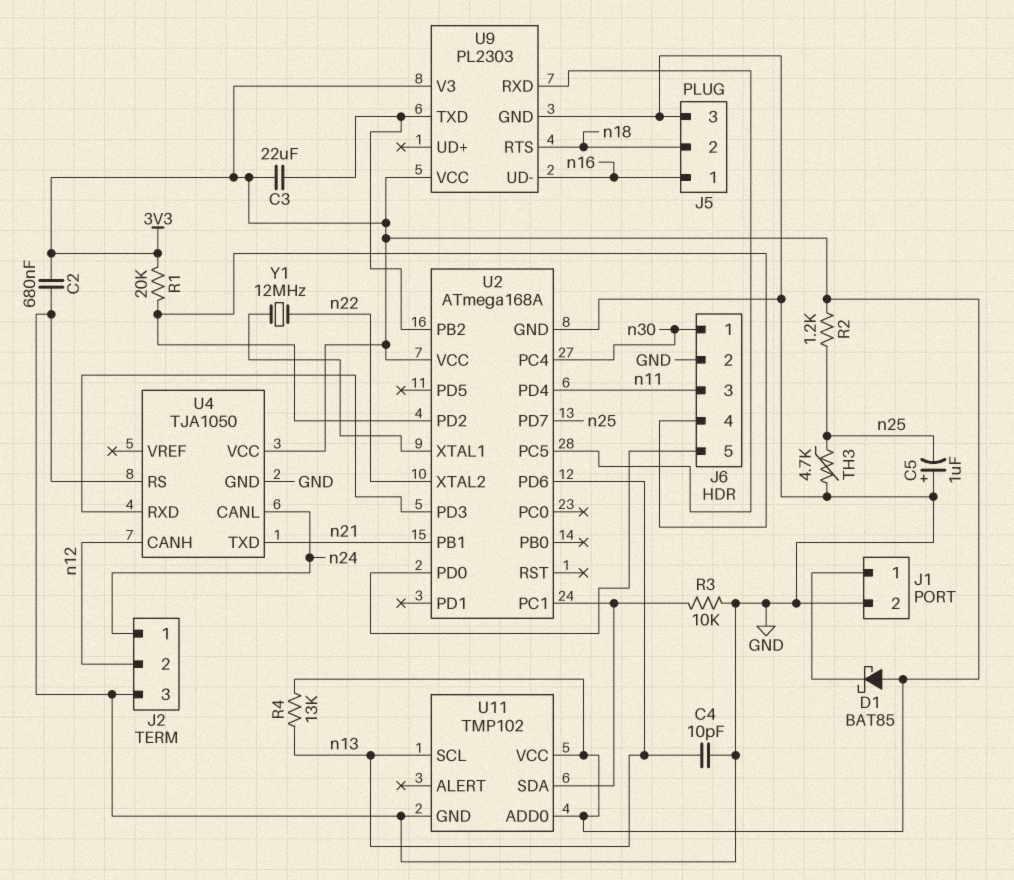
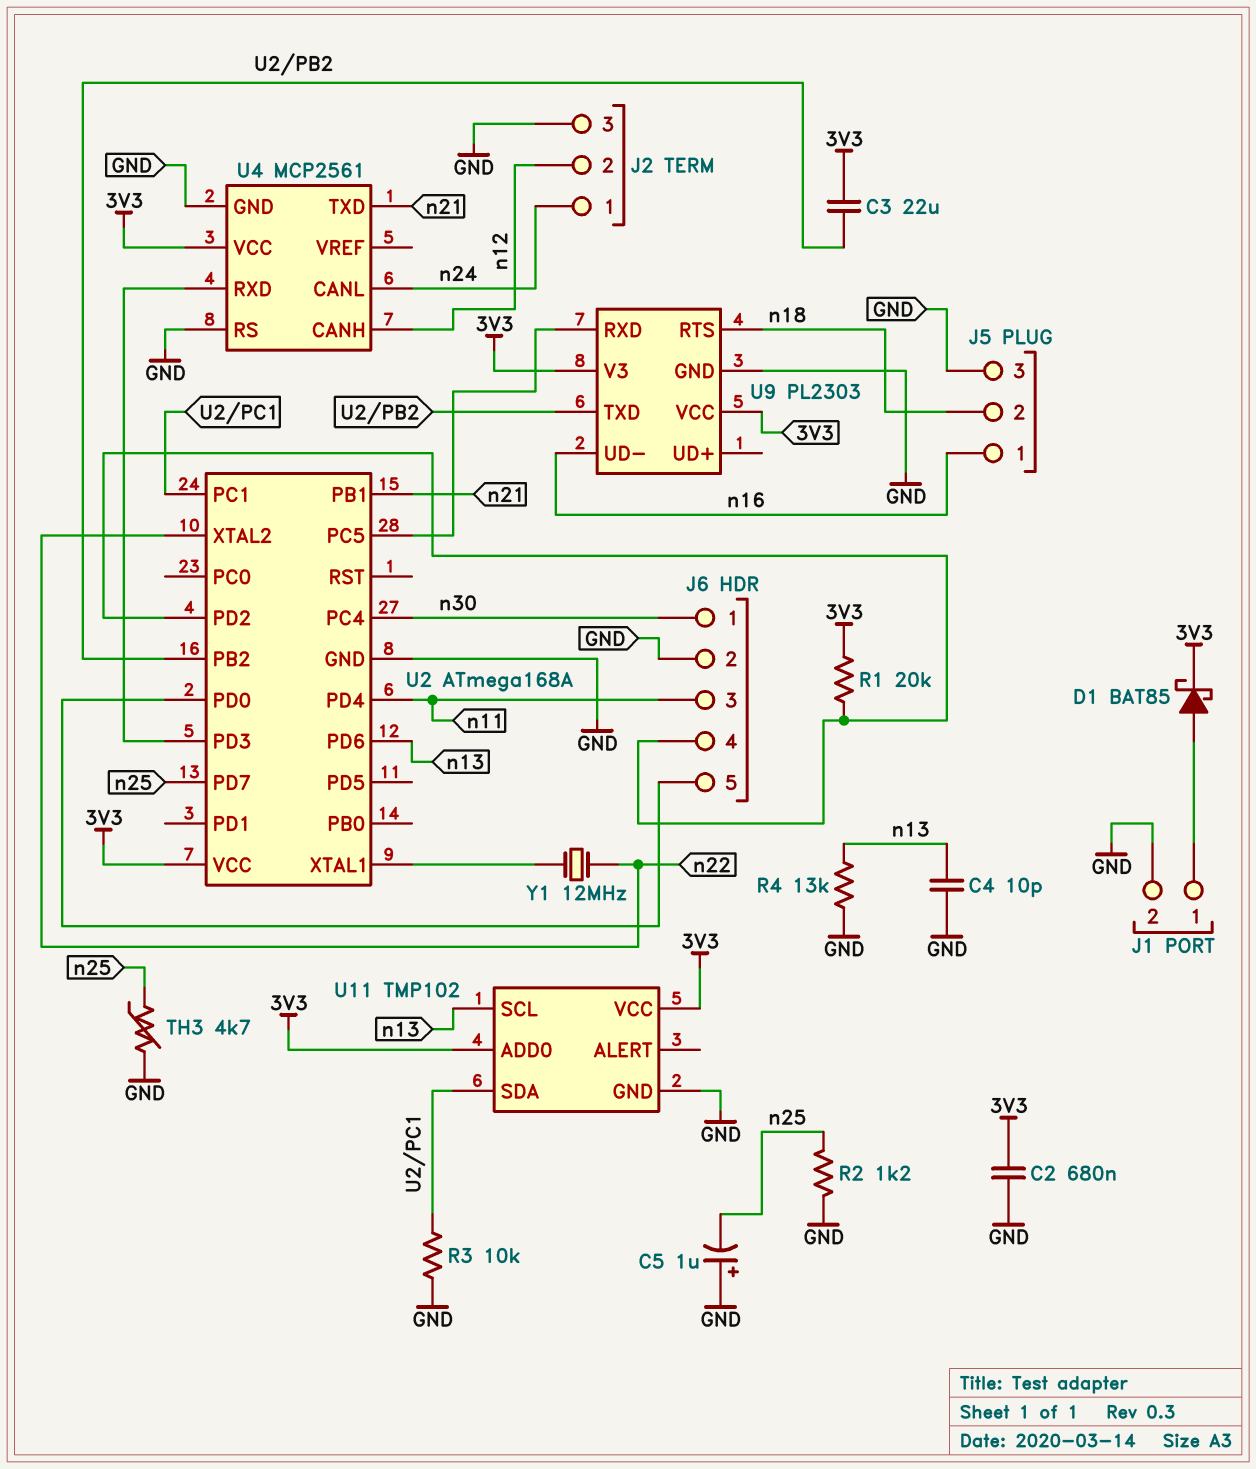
D1: schottky BAT85 (A 3V3, K J1/1) -> schottky BAT85 (A J1/1, K 3V3)
R2: 1.2k (3V3, n25) -> 1.2k (GND, n25)
R4: 13k (3V3, n13) -> 13k (GND, n13)
U4: TJA1050 -> MCP2561

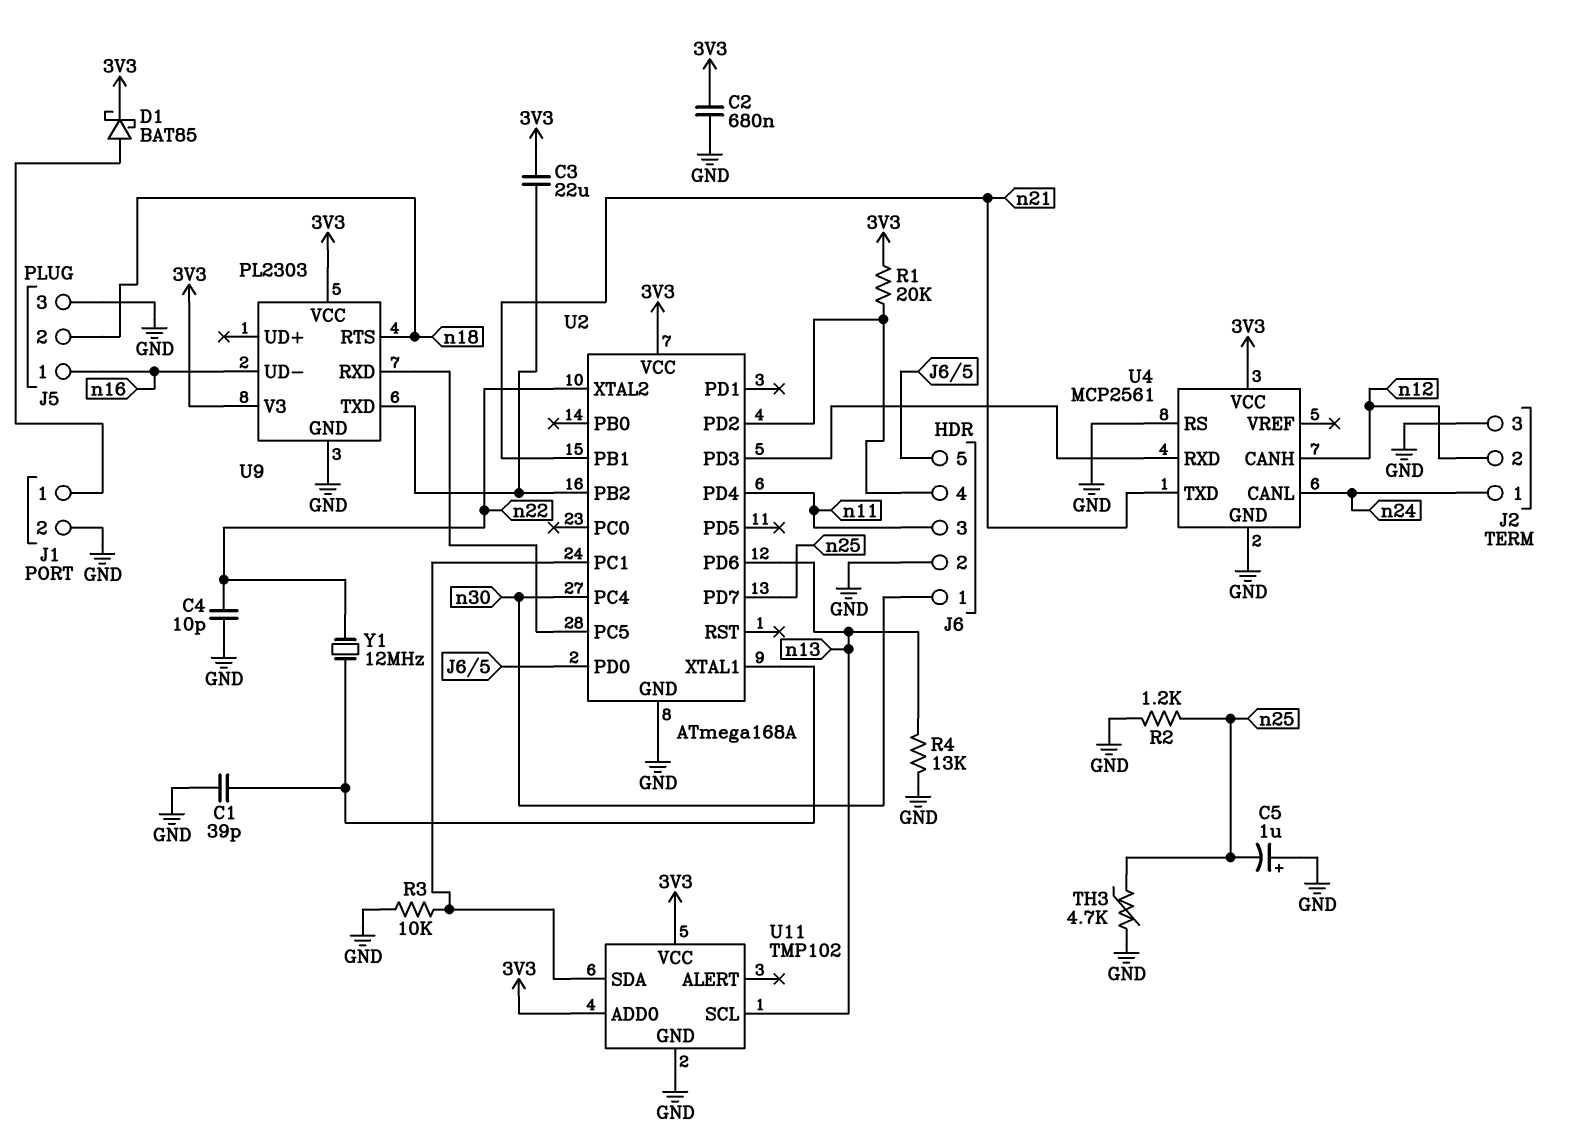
C1: none -> 39pF (GND, U2/XTAL1)
C4: 10pF (GND, n13) -> 10pF (GND, n22)

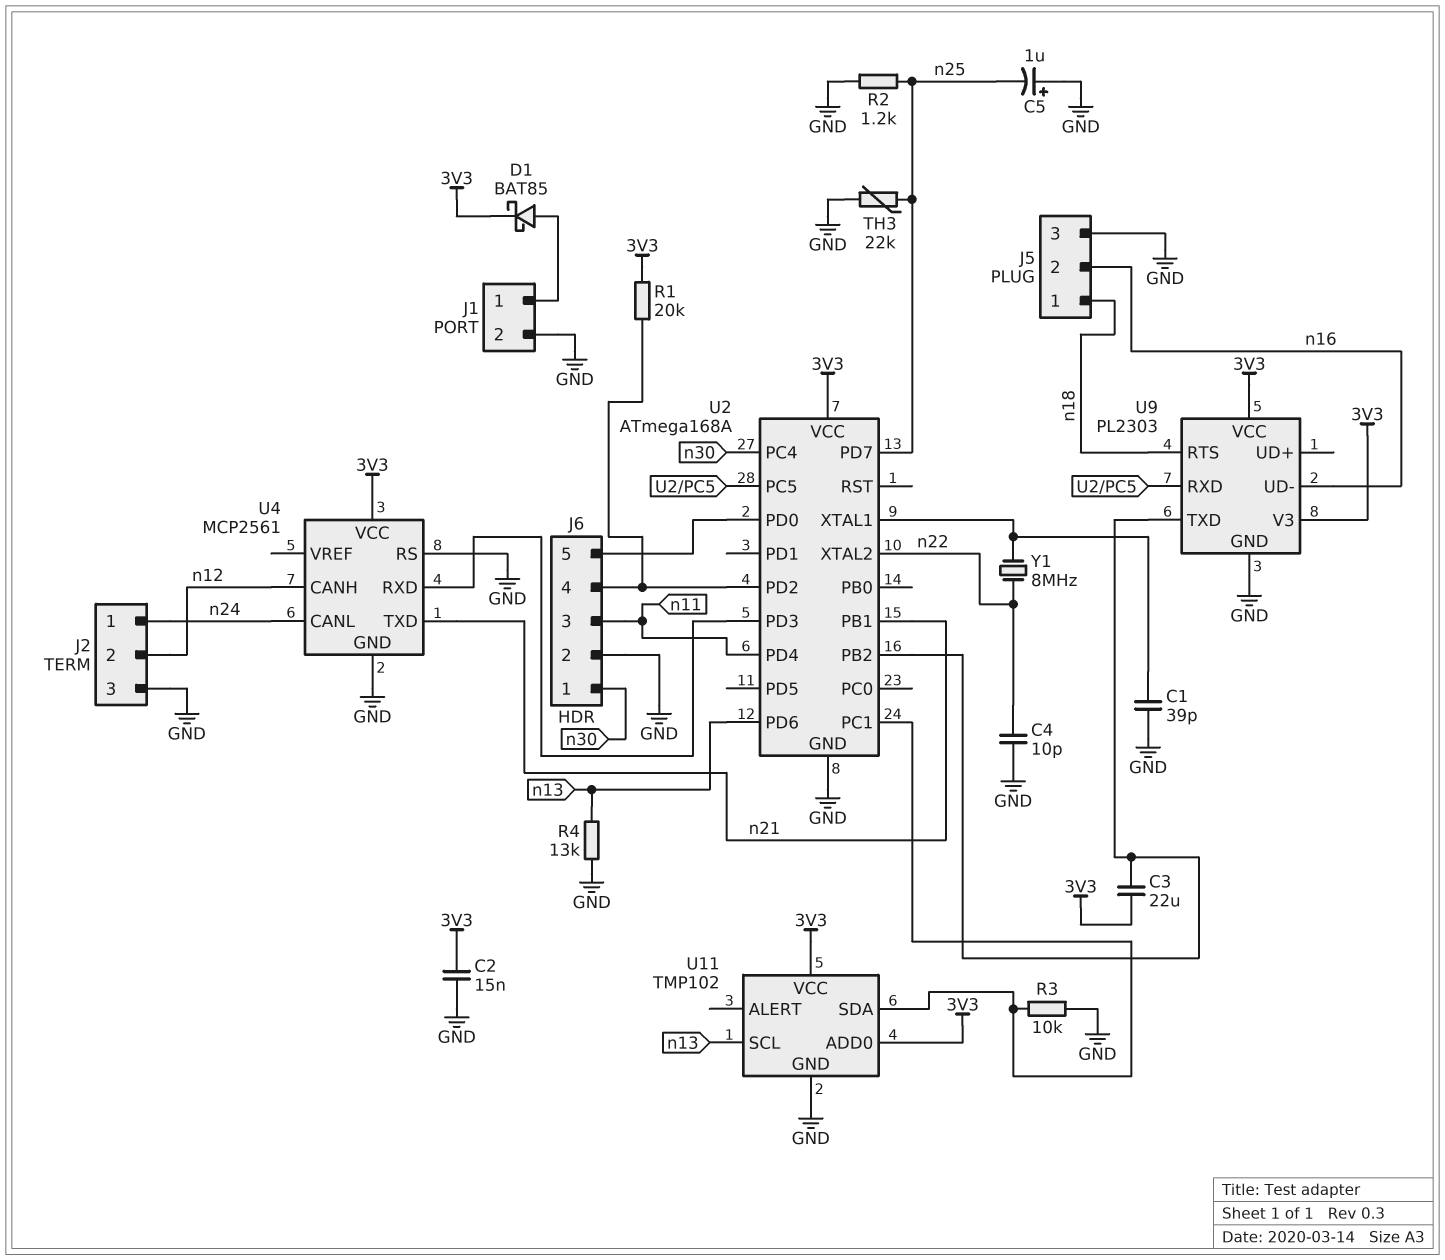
C2: 680nF (3V3, GND) -> 15nF (3V3, GND)
J5 pin 1: n16 -> n18
J5 pin 2: n18 -> n16
TH3: 4.7k (GND, n25) -> 22k (GND, n25)
Y1: 12MHz (U2/XTAL1, n22) -> 8MHz (U2/XTAL1, n22)

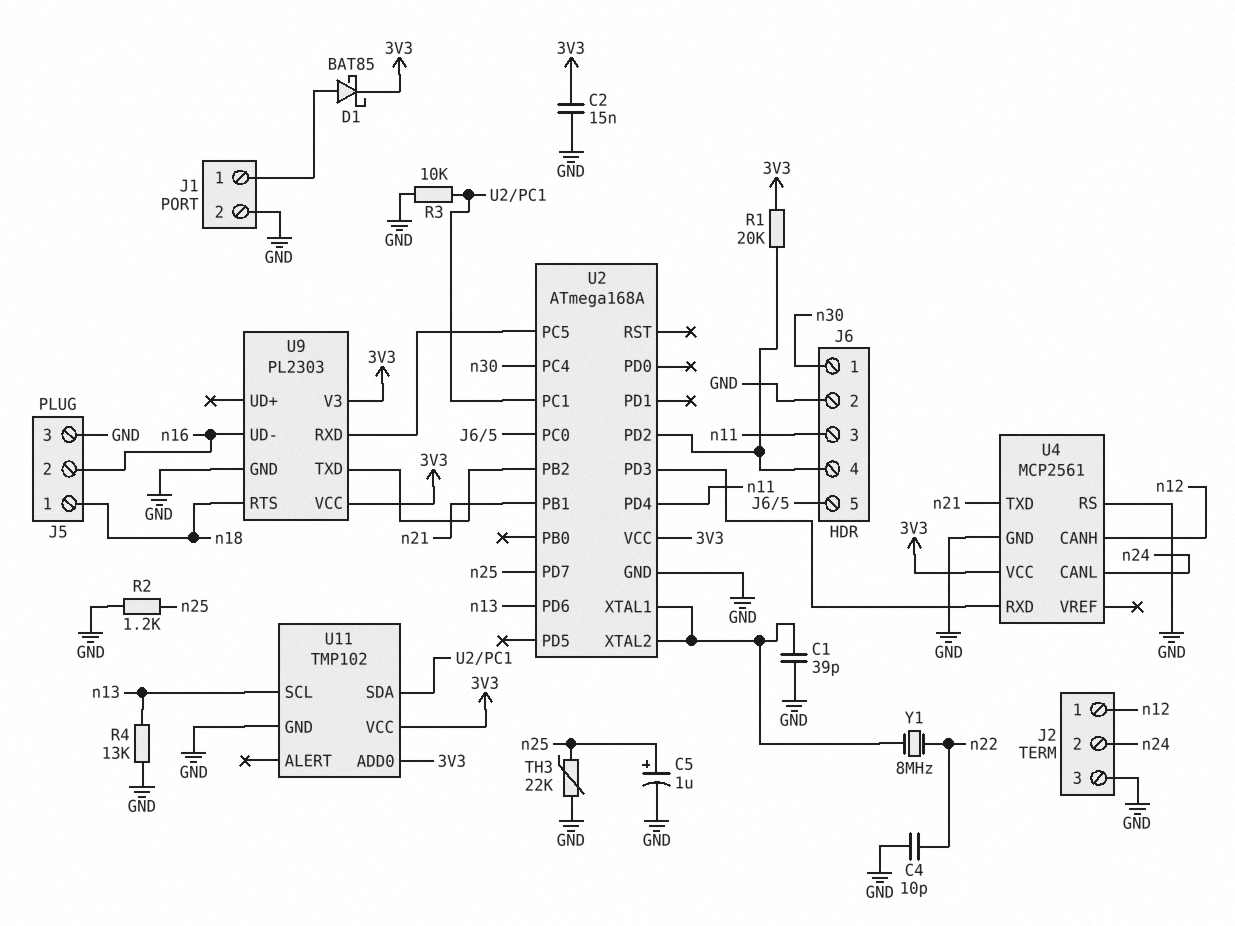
C3: 22uF (3V3, U2/PB2) -> none
C5: 1uF (plus GND, minus n25) -> 1uF (plus n25, minus GND)
J2 pin 1: n24 -> n12
J2 pin 2: n12 -> n24
U2 pin PC0: none -> J6/5
U2 pin PD0: J6/5 -> none
U2 pin XTAL2: n22 -> U2/XTAL1

